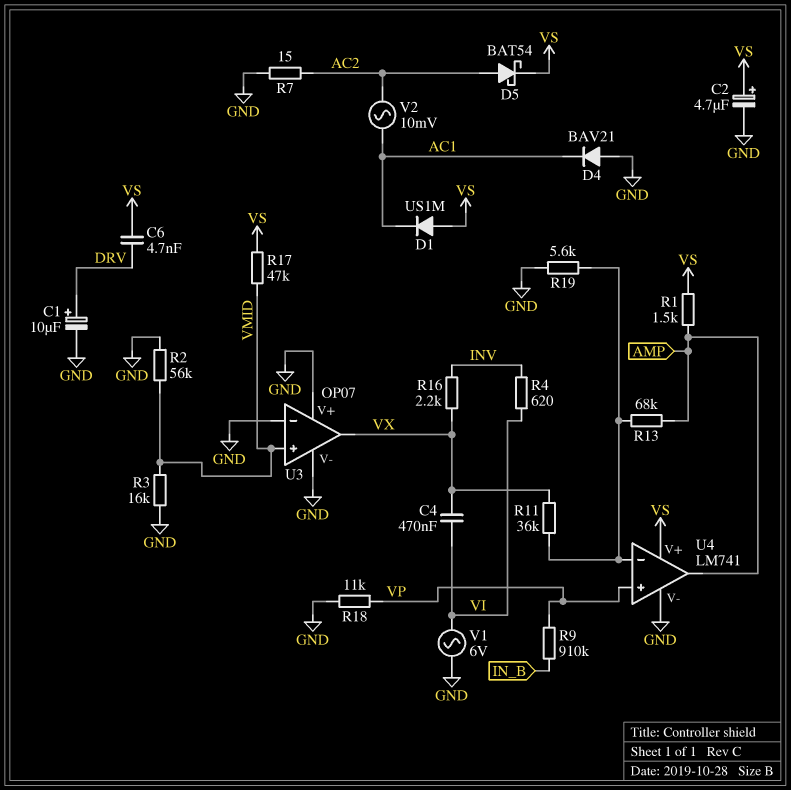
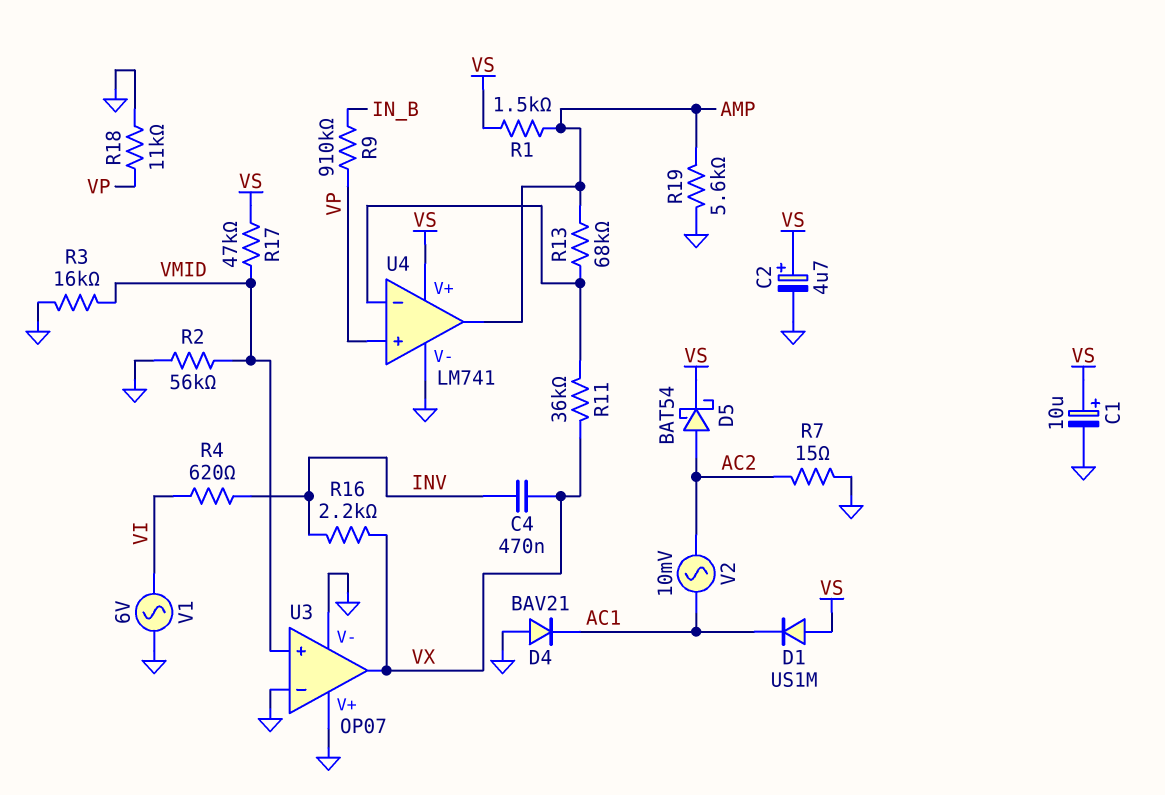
C1: 10uF (plus DRV, minus GND) -> 10uF (plus VS, minus GND)
C4: 470nF (VI, VX) -> 470nF (INV, VX)
C6: 4.7nF (DRV, VS) -> none
R19: 5.6k (GND, U4/in-) -> 5.6k (AMP, GND)

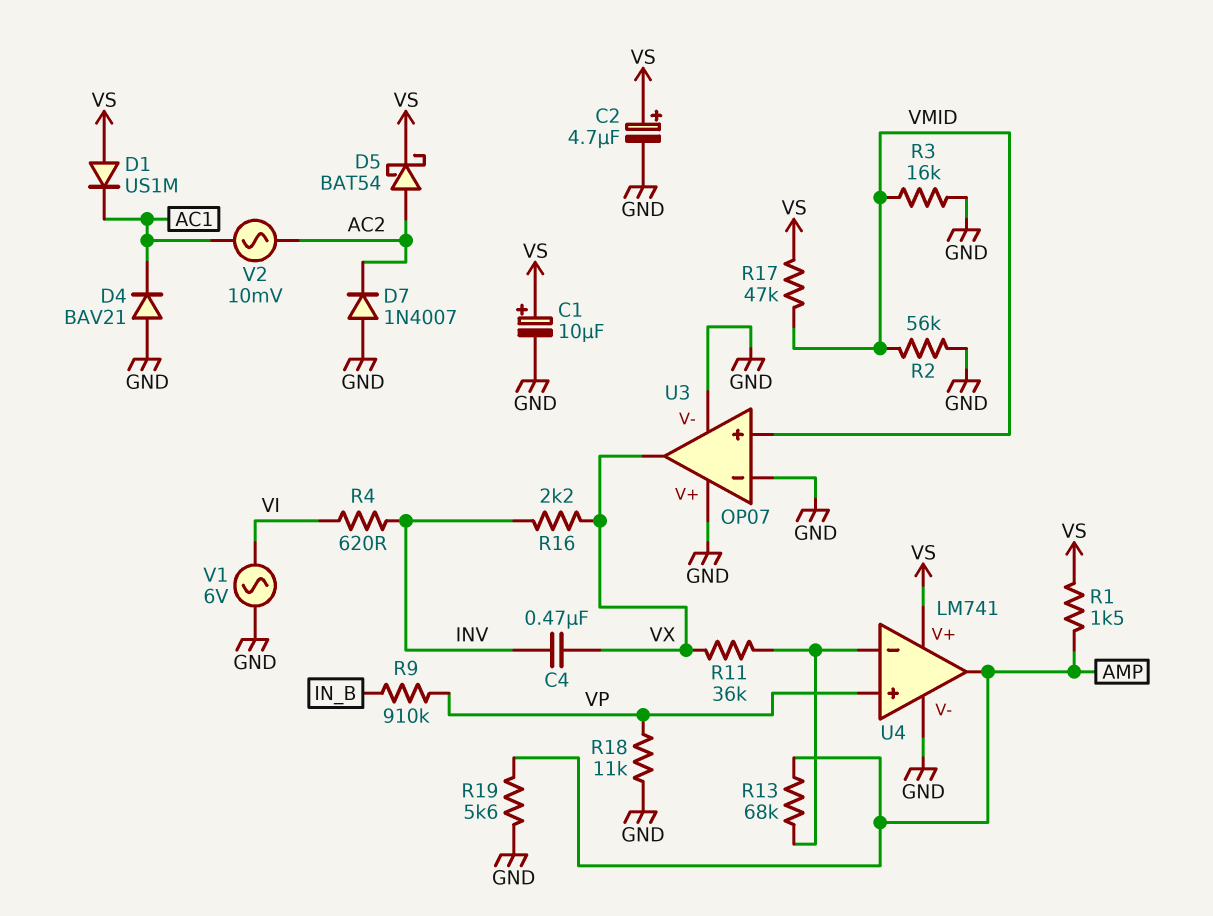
D7: none -> diode 1N4007 (A GND, K AC2)
R7: 15 (AC2, GND) -> none

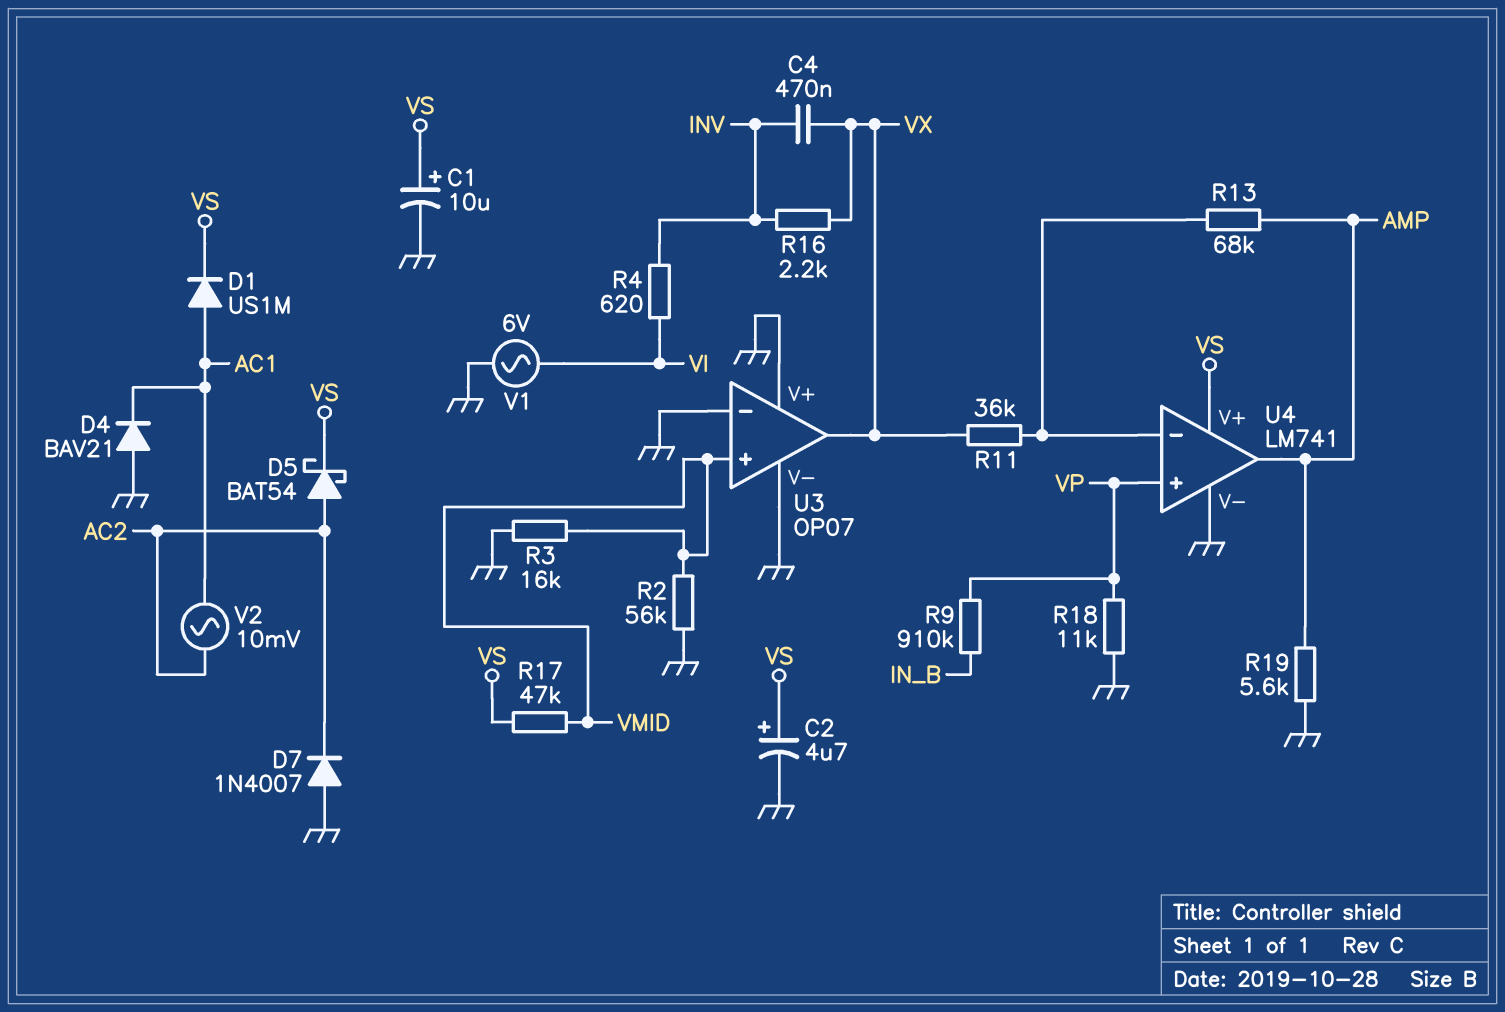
D1: diode US1M (A VS, K AC1) -> diode US1M (A AC1, K VS)
R1: 1.5k (AMP, VS) -> none

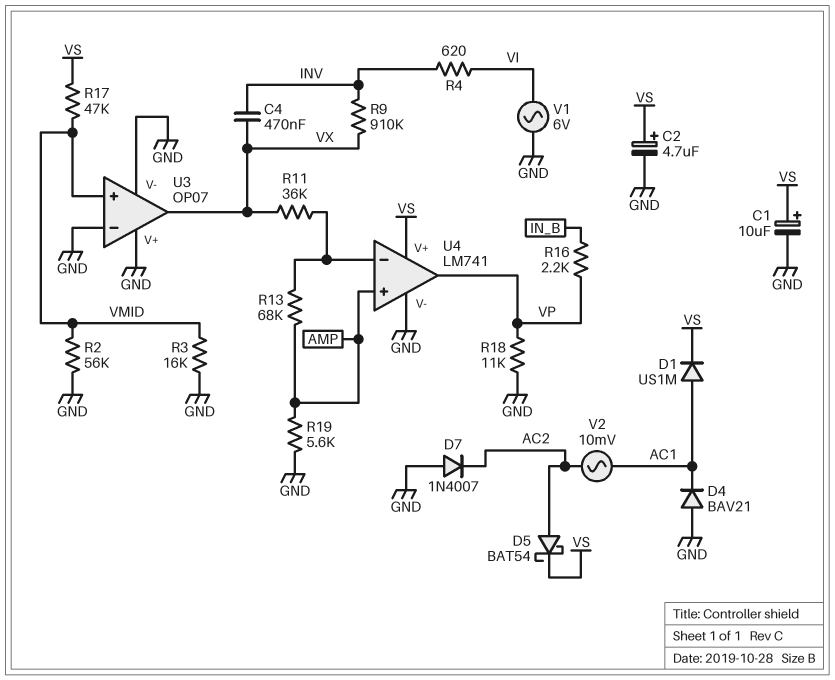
R9: 910k (IN_B, VP) -> 910k (INV, VX)
R16: 2.2k (INV, VX) -> 2.2k (IN_B, VP)
U4 pin in+: VP -> AMP
U4 pin out: AMP -> VP

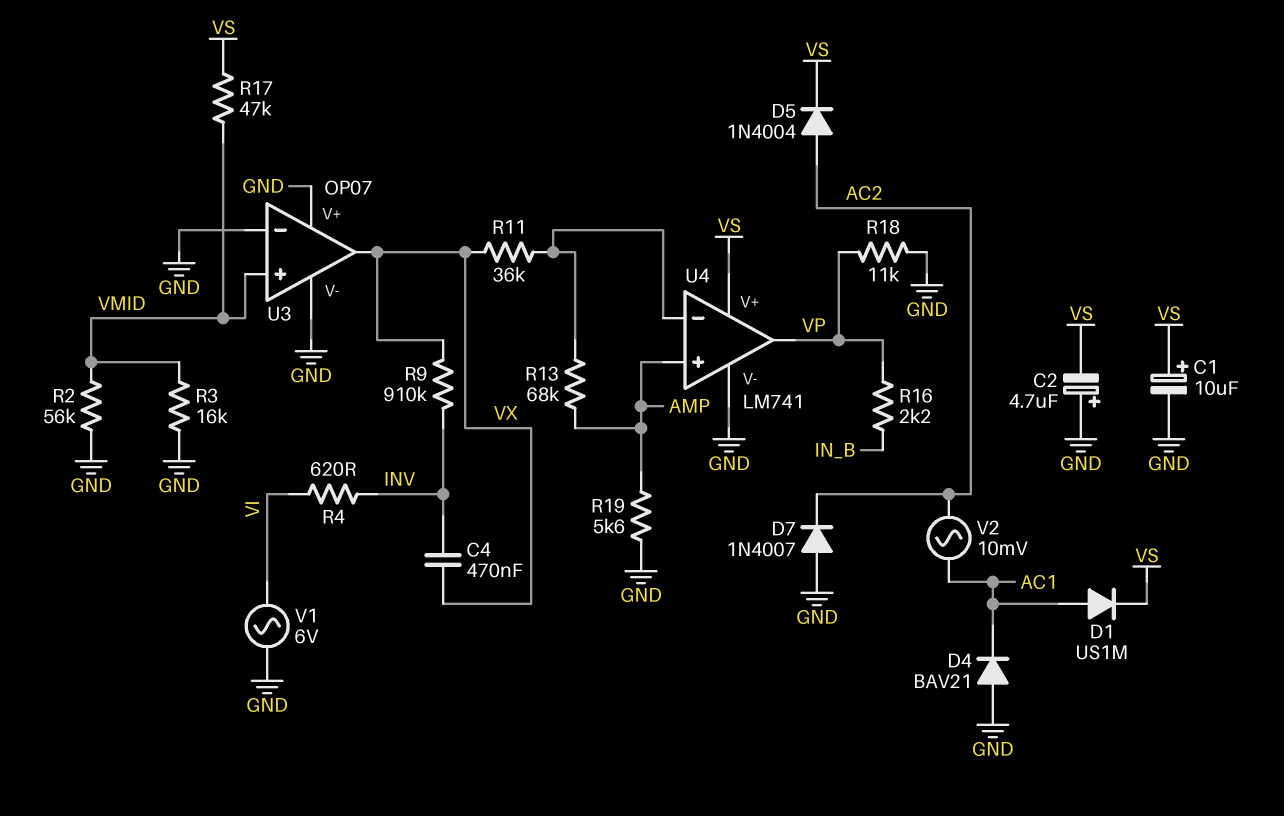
C2: 4.7uF (plus VS, minus GND) -> 4.7uF (plus GND, minus VS)
D5: schottky BAT54 (A AC2, K VS) -> diode 1N4004 (A AC2, K VS)

